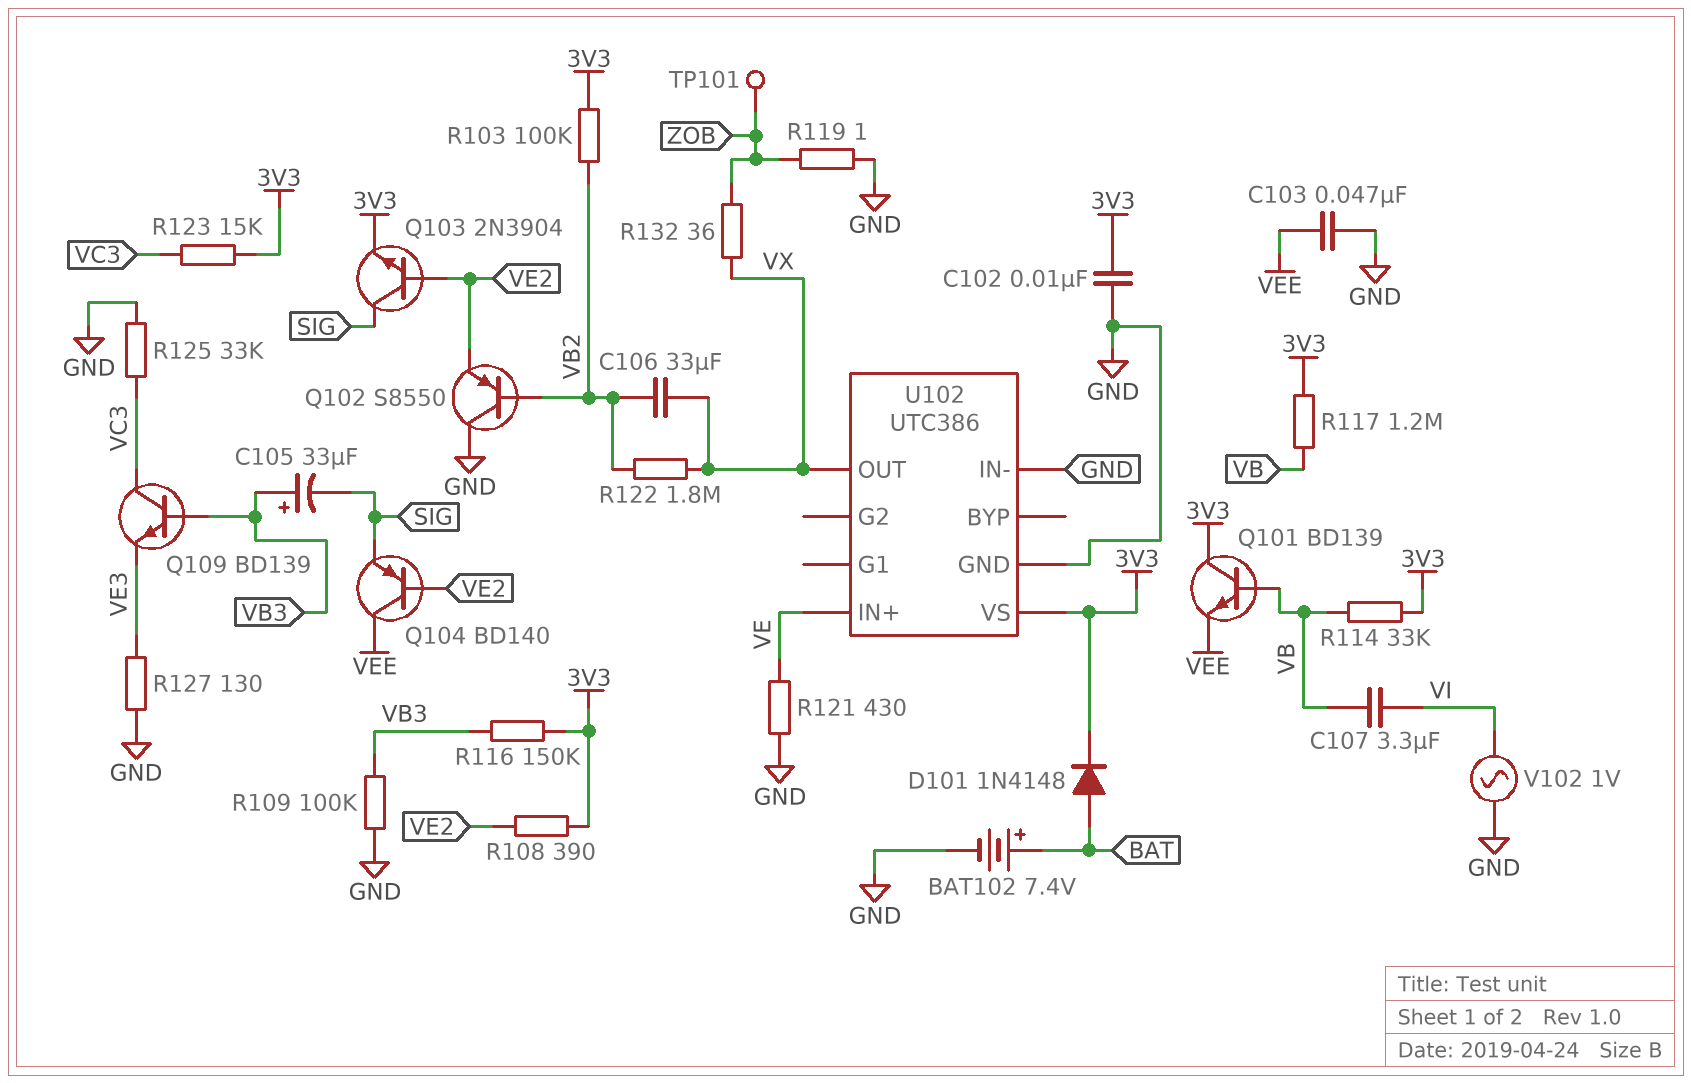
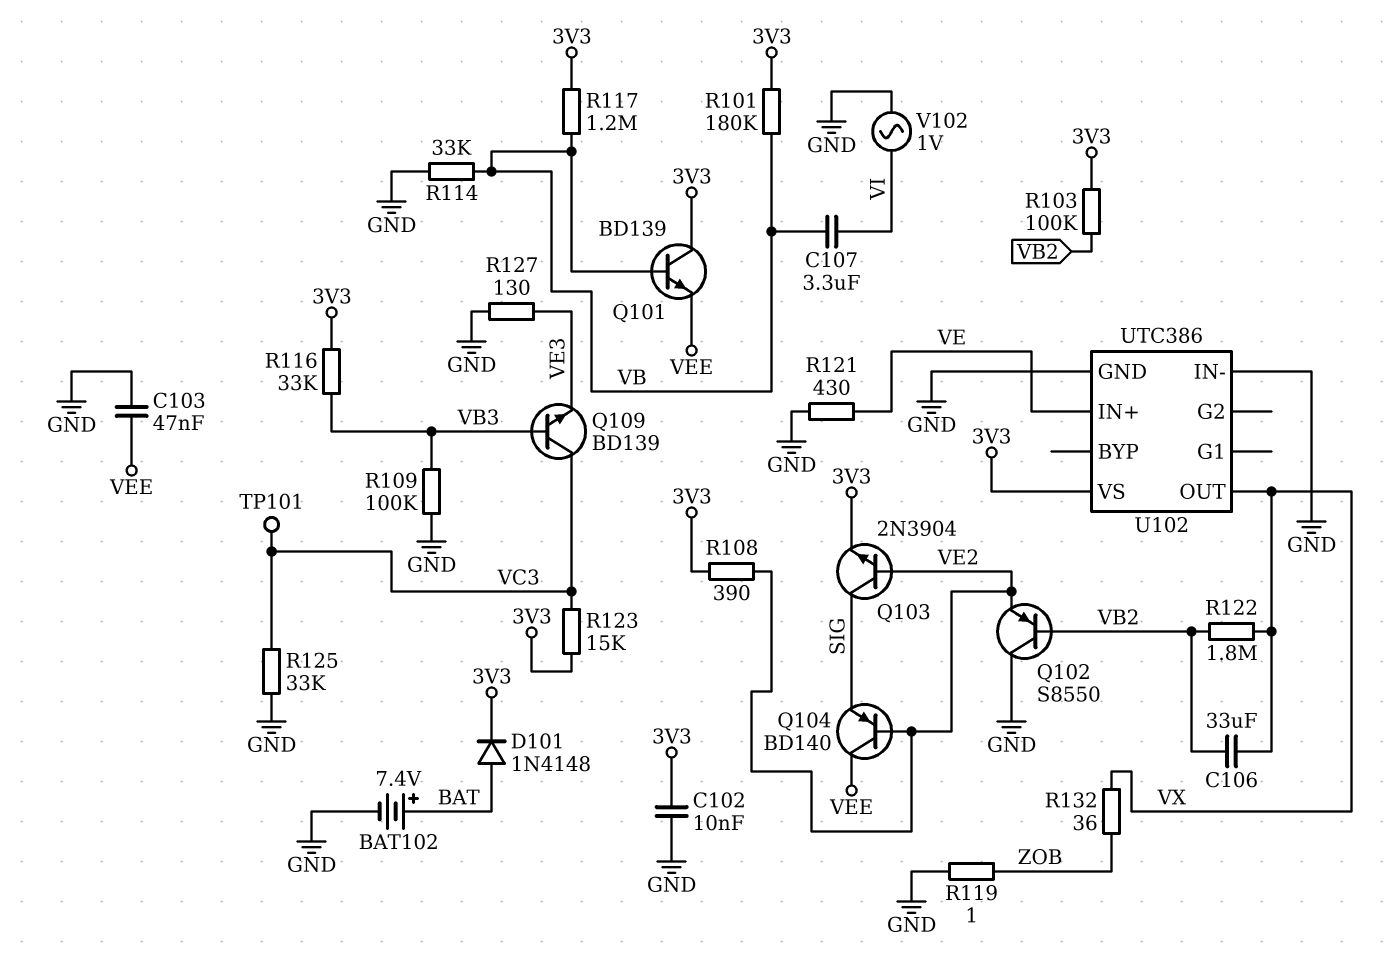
C105: 33uF (plus VB3, minus SIG) -> none
R101: none -> 180k (3V3, VB)
R114: 33k (3V3, VB) -> 33k (GND, VB)
R116: 150k (3V3, VB3) -> 33k (3V3, VB3)
TP101: test point (ZOB) -> test point (VC3)

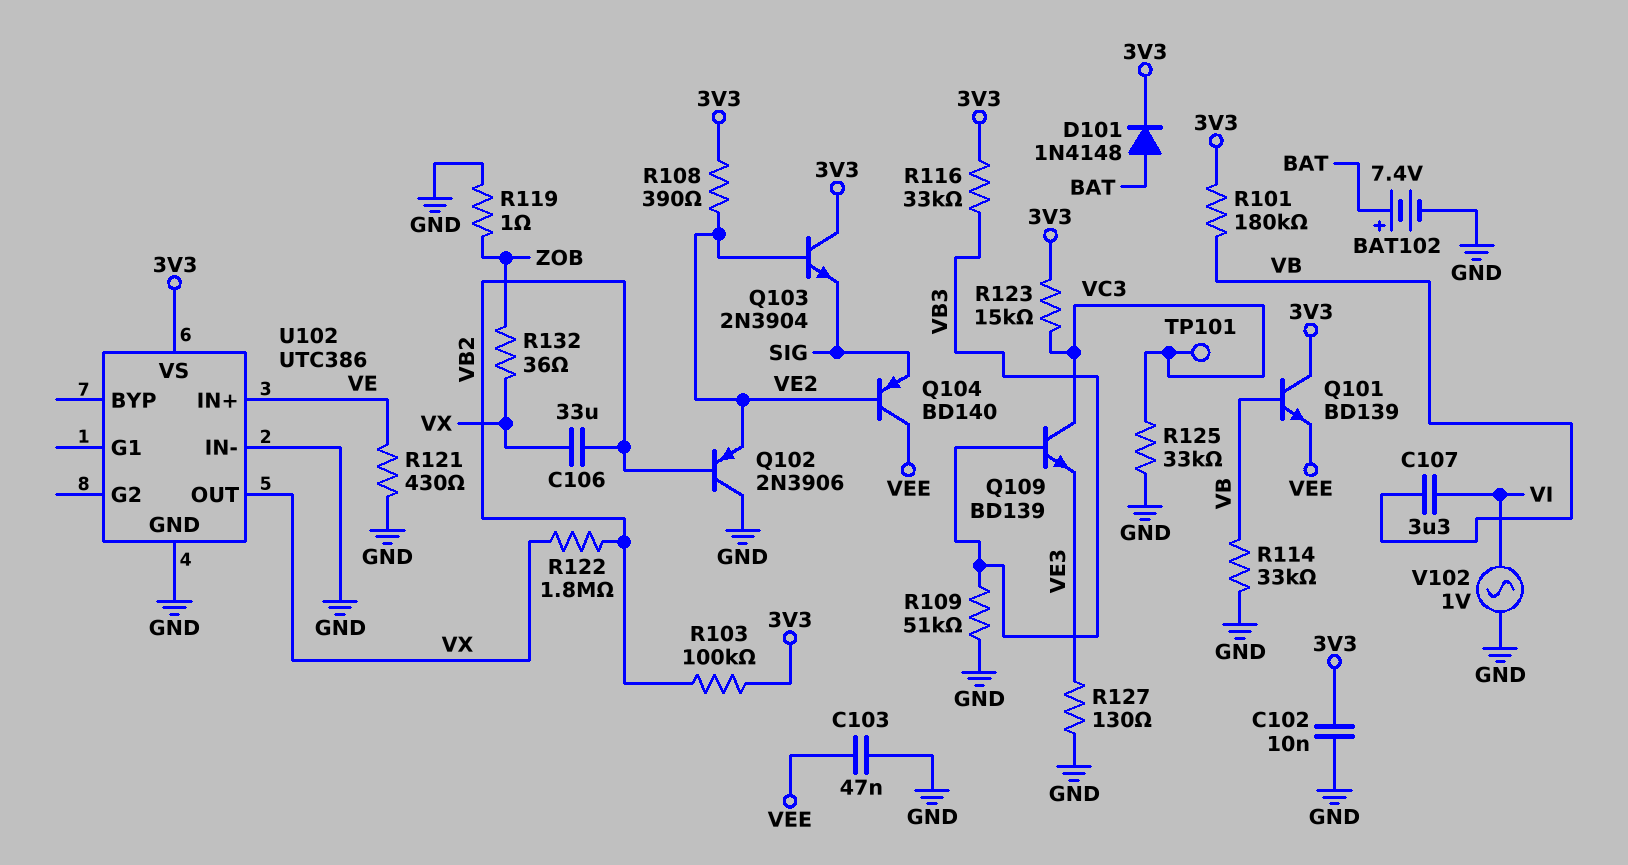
Q102: PNP S8550 (B VB2, C GND, E VE2) -> PNP 2N3906 (B VB2, C GND, E VE2)
Q103: NPN 2N3904 (B VE2, C SIG, E 3V3) -> NPN 2N3904 (B VE2, C 3V3, E SIG)
R109: 100k (GND, VB3) -> 51k (GND, VB3)
R117: 1.2M (3V3, VB) -> none

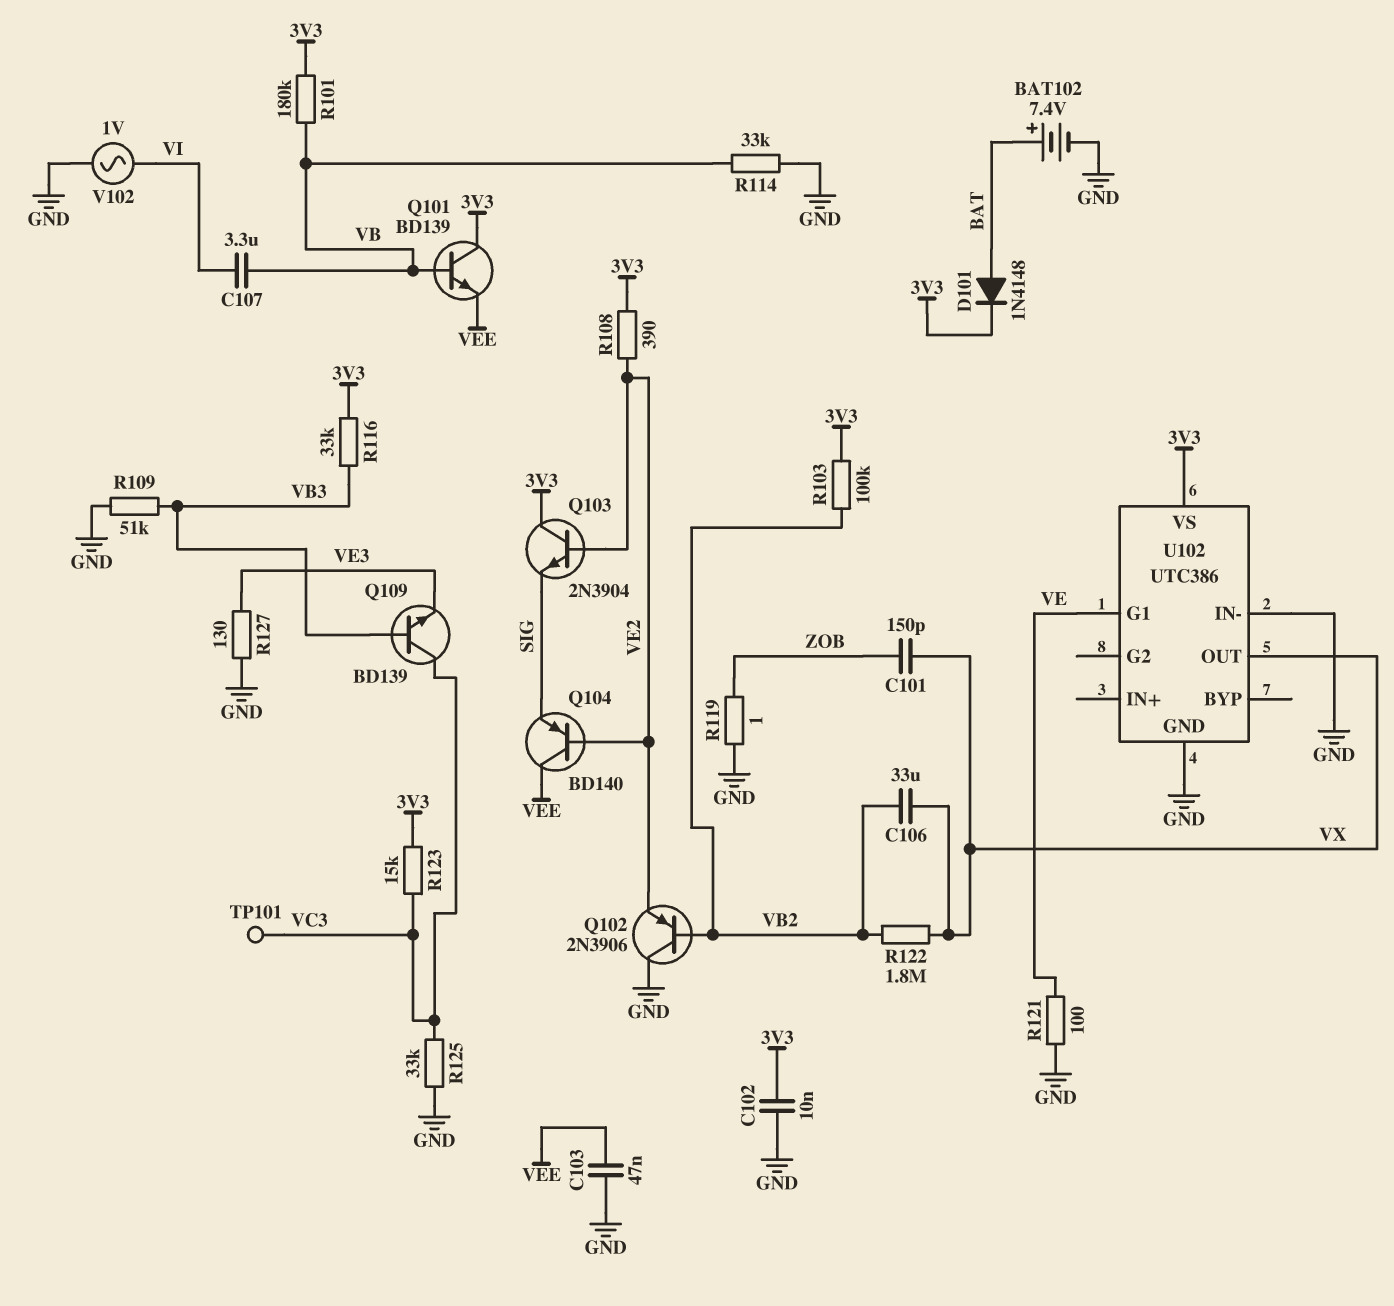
C101: none -> 150pF (VX, ZOB)
R121: 430 (GND, VE) -> 100 (GND, VE)
R132: 36 (VX, ZOB) -> none
U102 pin G1: none -> VE
U102 pin IN+: VE -> none

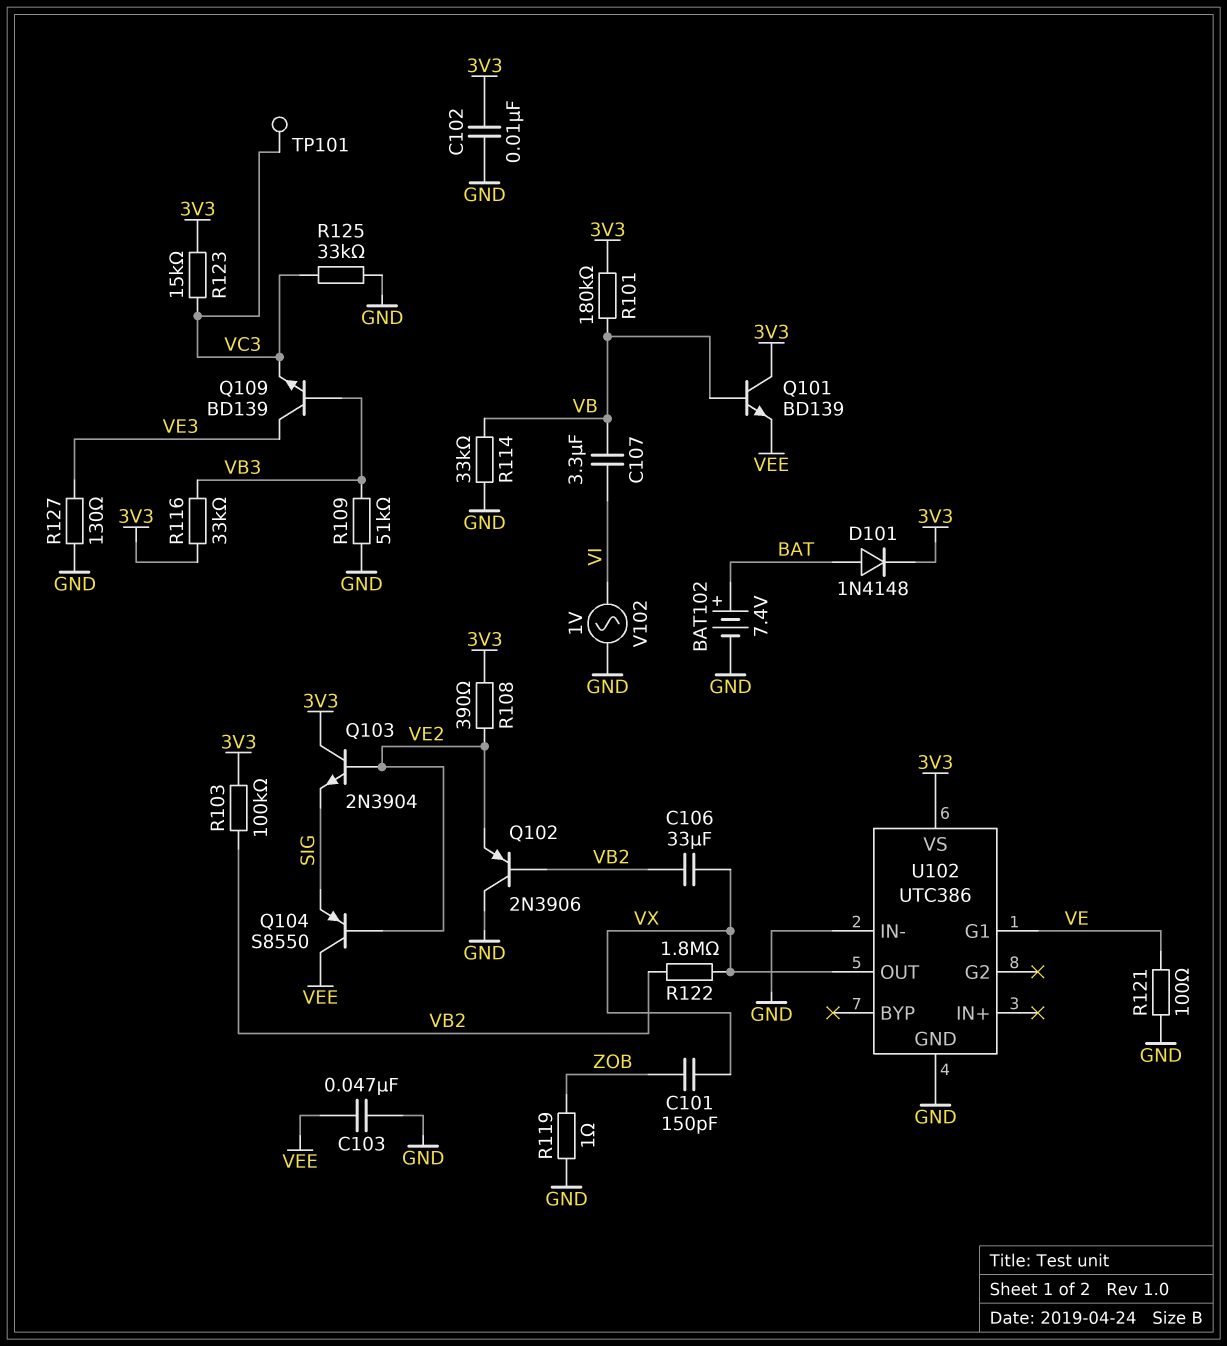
Q104: PNP BD140 (B VE2, C VEE, E SIG) -> PNP S8550 (B VE2, C VEE, E SIG)
Q109: NPN BD139 (B VB3, C VC3, E VE3) -> NPN BD139 (B VB3, C VE3, E VC3)

